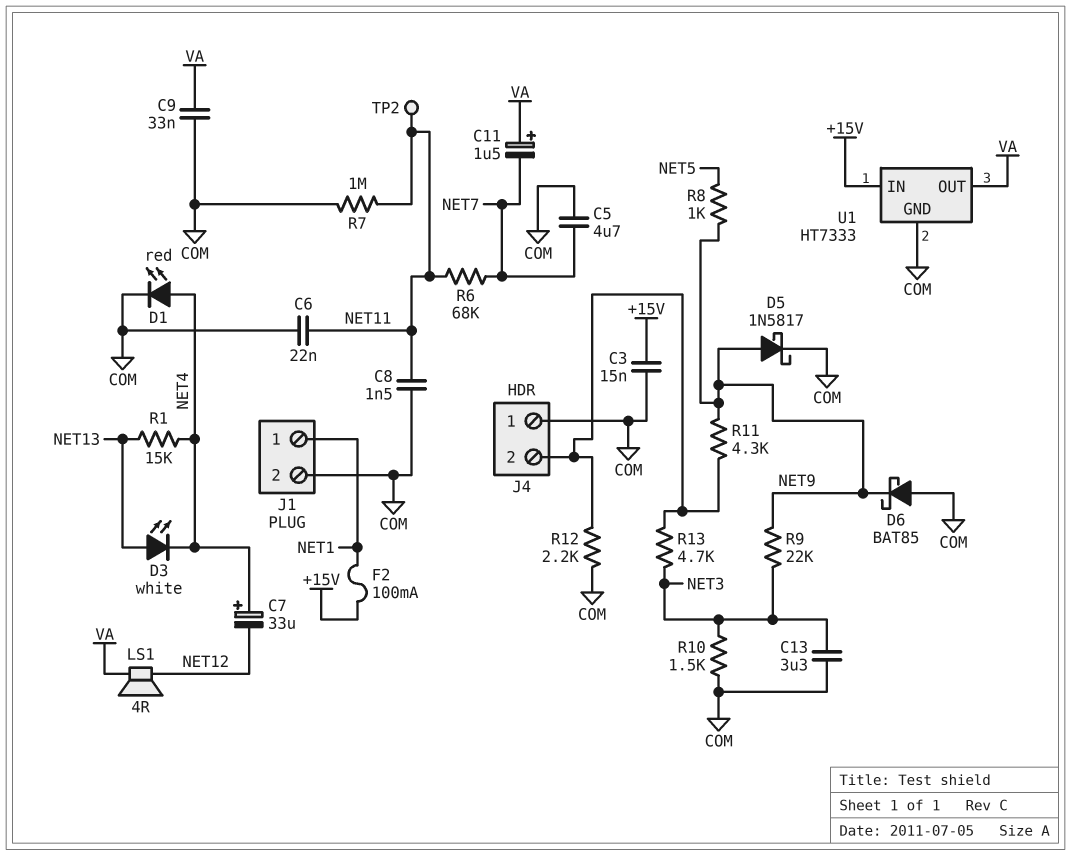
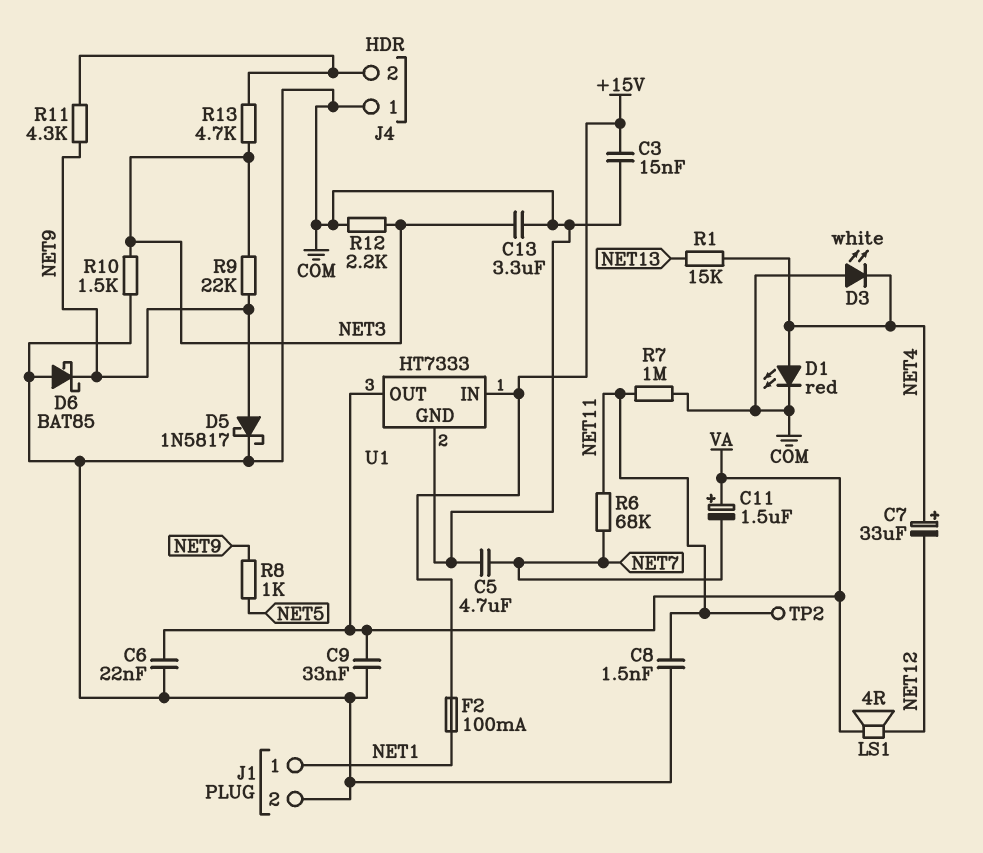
C6: 22nF (COM, NET11) -> 22nF (COM, VA)
D3: LED white (A NET13, K NET4) -> LED white (A COM, K NET4)
R12: 2.2k (COM, J4/2) -> 2.2k (COM, NET3)

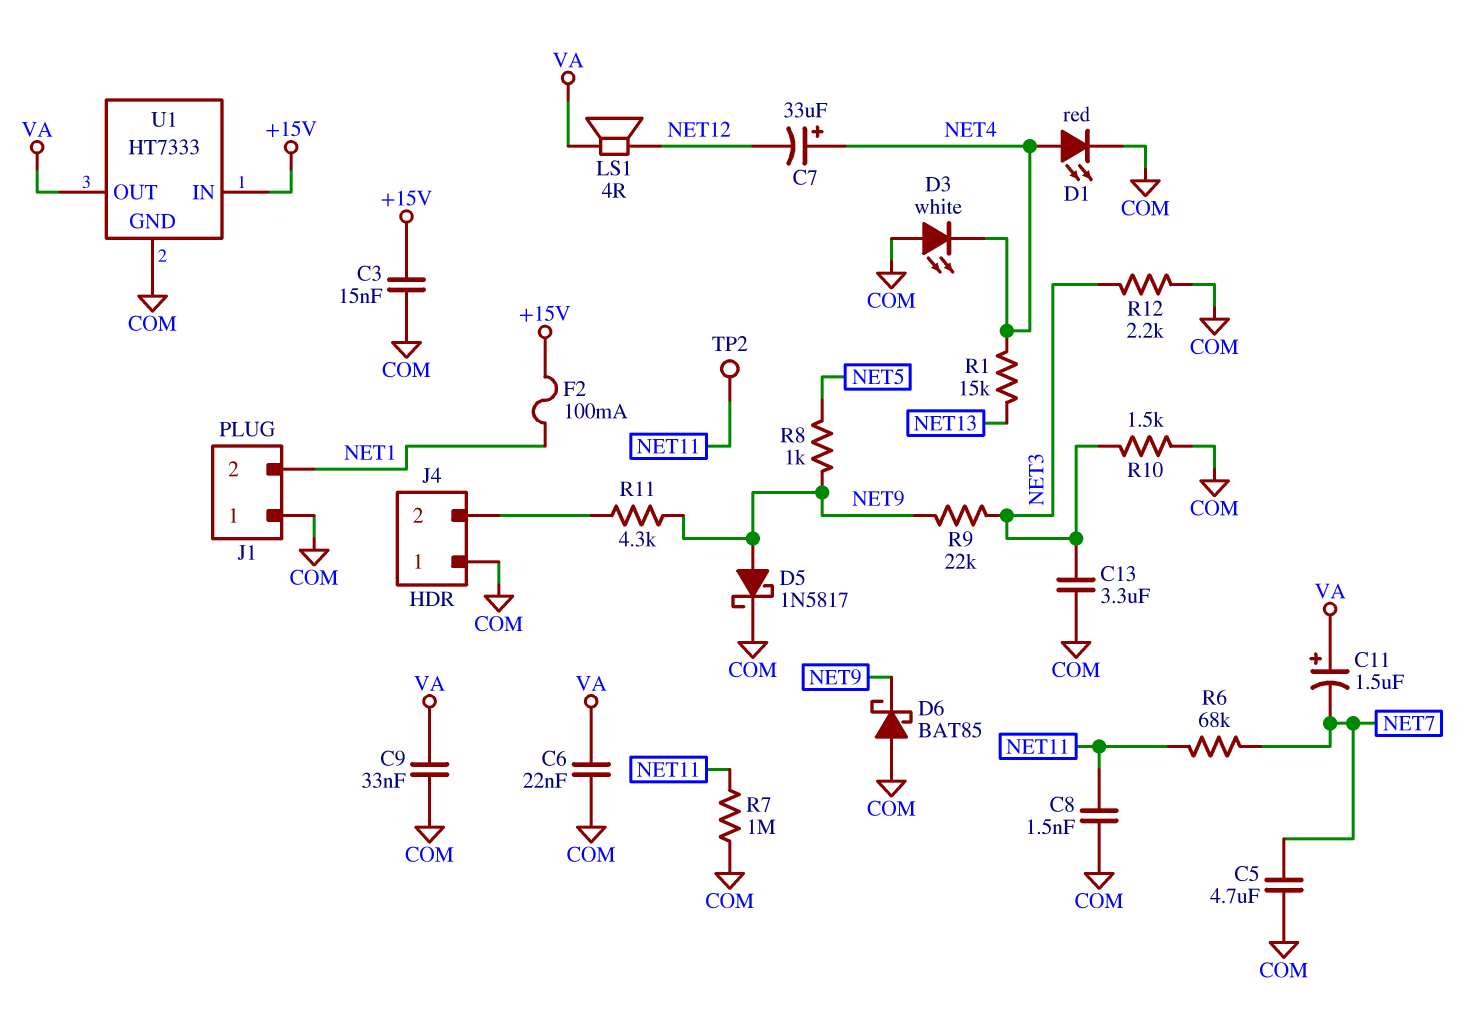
J1 pin 1: NET1 -> COM
J1 pin 2: COM -> NET1
R13: 4.7k (J4/2, NET3) -> none

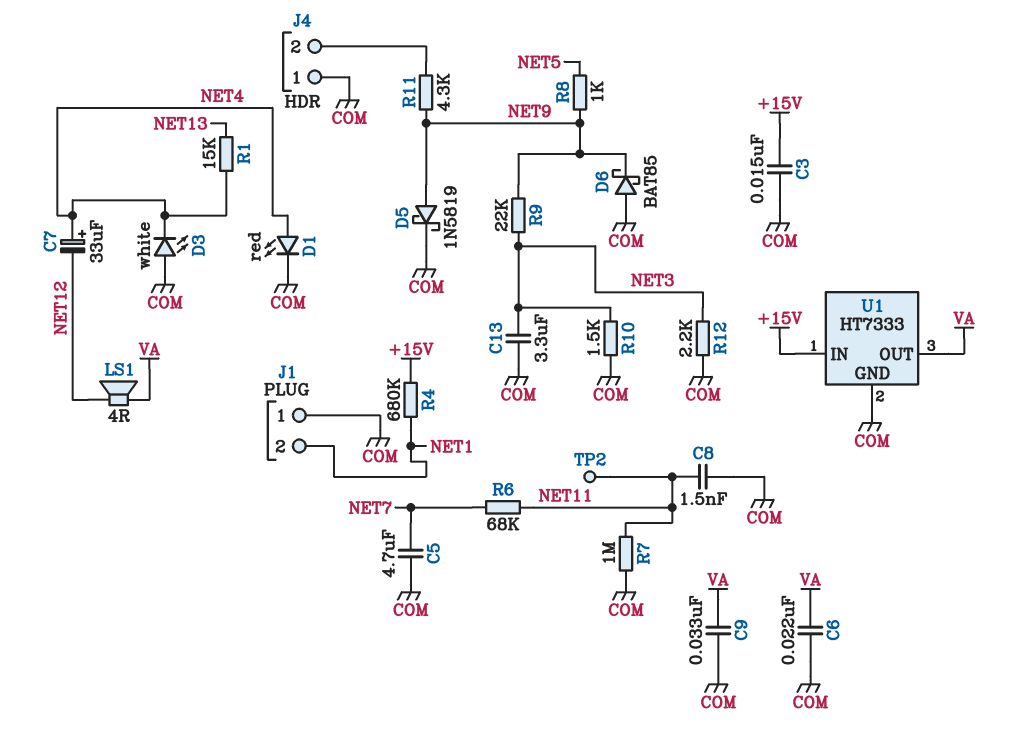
C11: 1.5uF (plus VA, minus NET7) -> none
D5: schottky 1N5817 (A NET9, K COM) -> schottky 1N5819 (A NET9, K COM)
F2: 100mA (+15V, NET1) -> none
R4: none -> 680k (+15V, NET1)

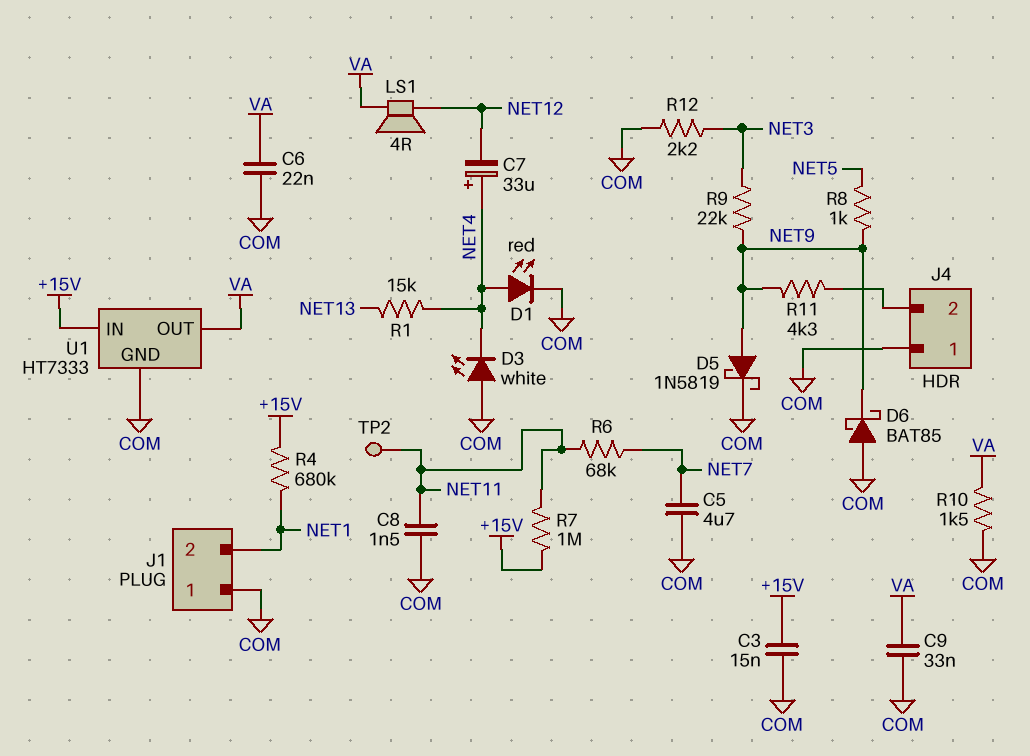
C13: 3.3uF (COM, NET3) -> none
R7: 1M (COM, NET11) -> 1M (+15V, NET11)
R10: 1.5k (COM, NET3) -> 1.5k (COM, VA)

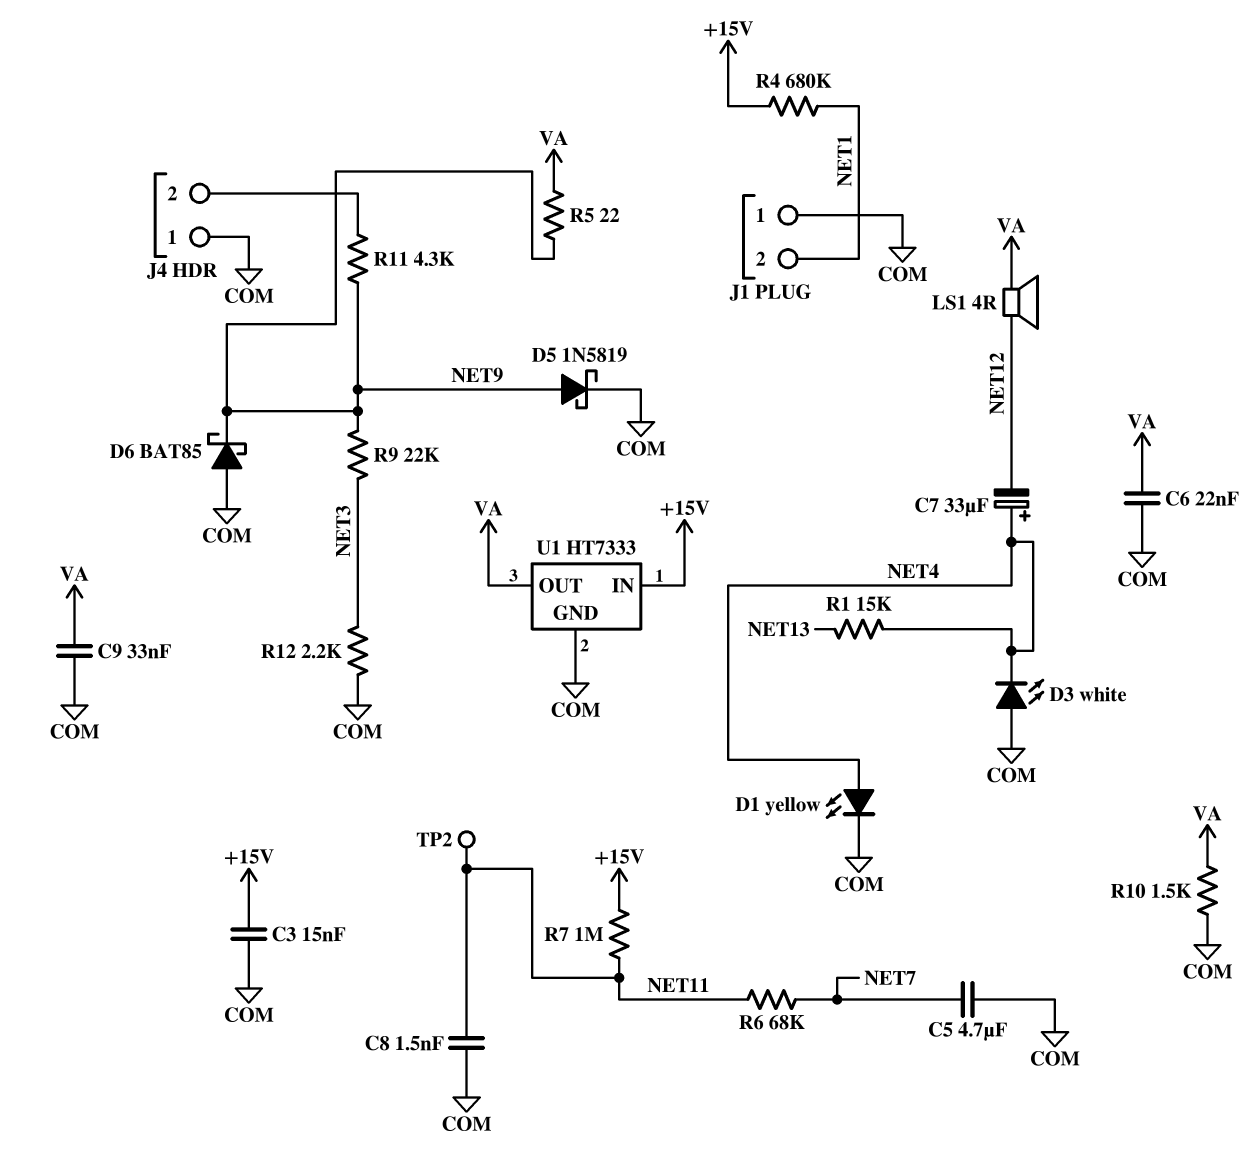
D1: LED red (A NET4, K COM) -> LED yellow (A NET4, K COM)
R5: none -> 22 (NET9, VA)
R8: 1k (NET5, NET9) -> none

